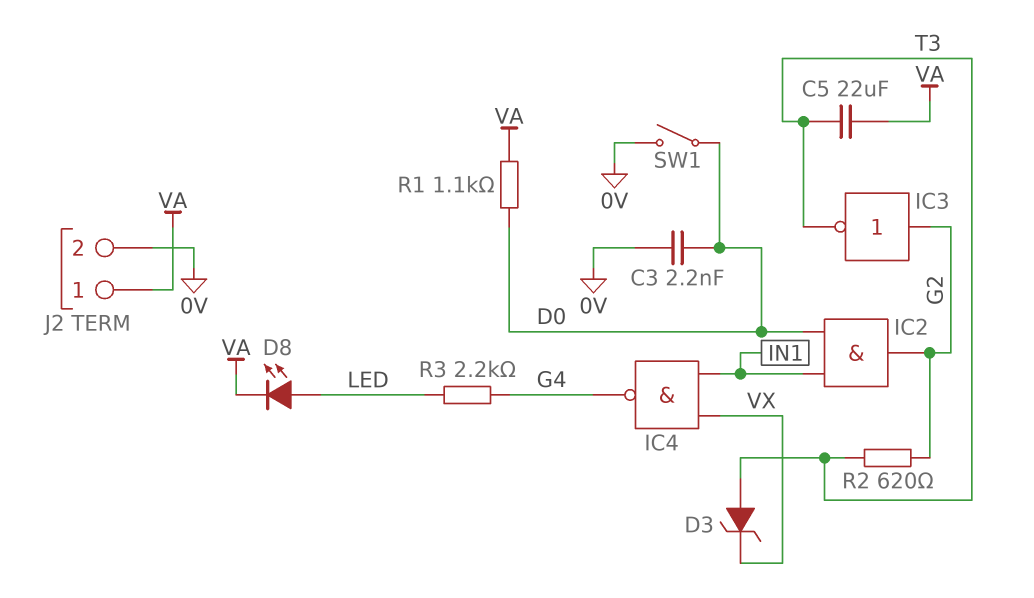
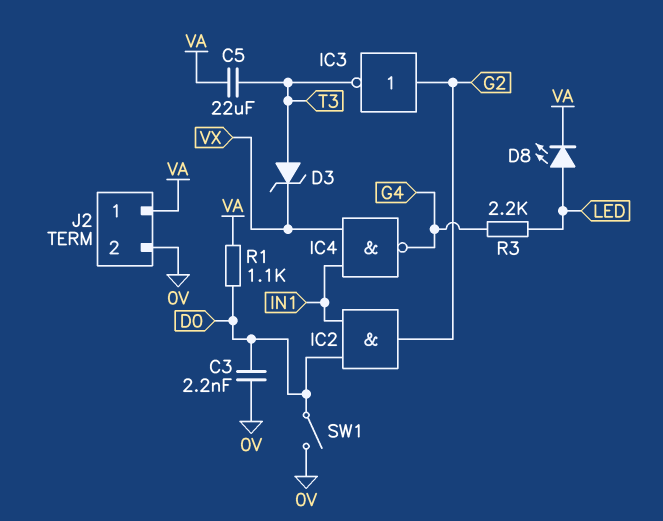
R2: 620 (G2, T3) -> none

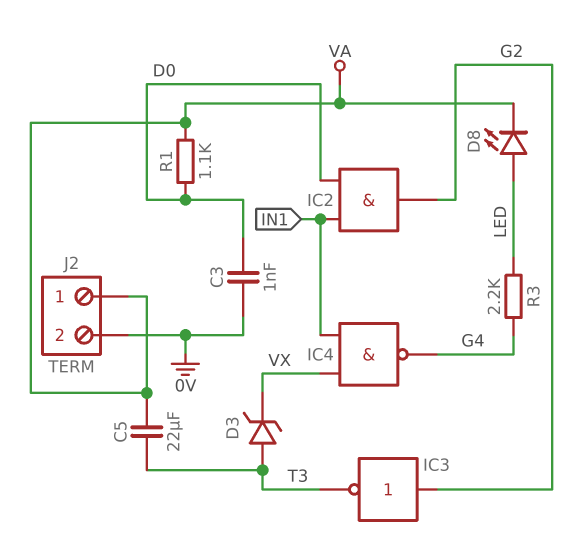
C3: 2.2nF (0V, D0) -> 1nF (0V, D0)
SW1: switch (0V, D0) -> none

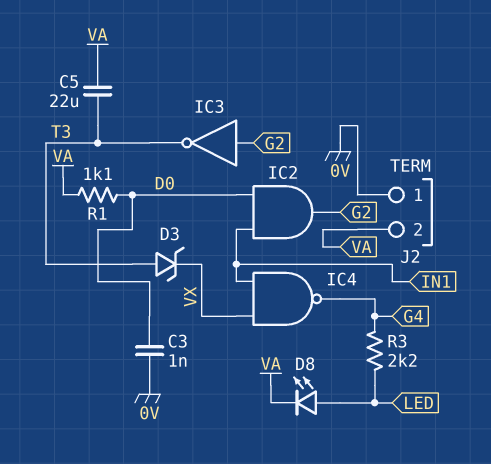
J2 pin 1: VA -> 0V
J2 pin 2: 0V -> VA

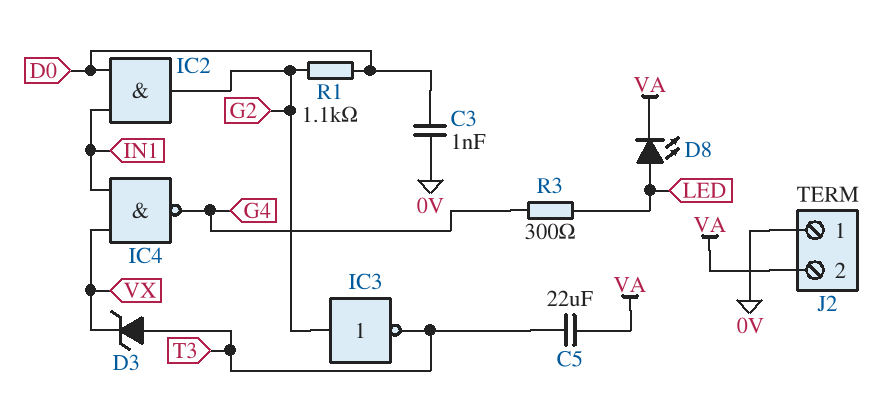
R1: 1.1k (D0, VA) -> 1.1k (D0, G2)
R3: 2.2k (G4, LED) -> 300 (G4, LED)

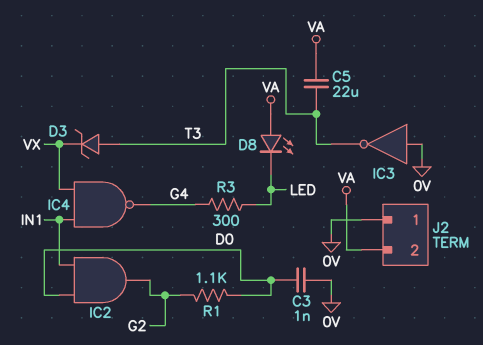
D8: LED (A LED, K VA) -> LED (A VA, K LED)
IC3: NOT (in G2, out T3) -> NOT (in 0V, out T3)

